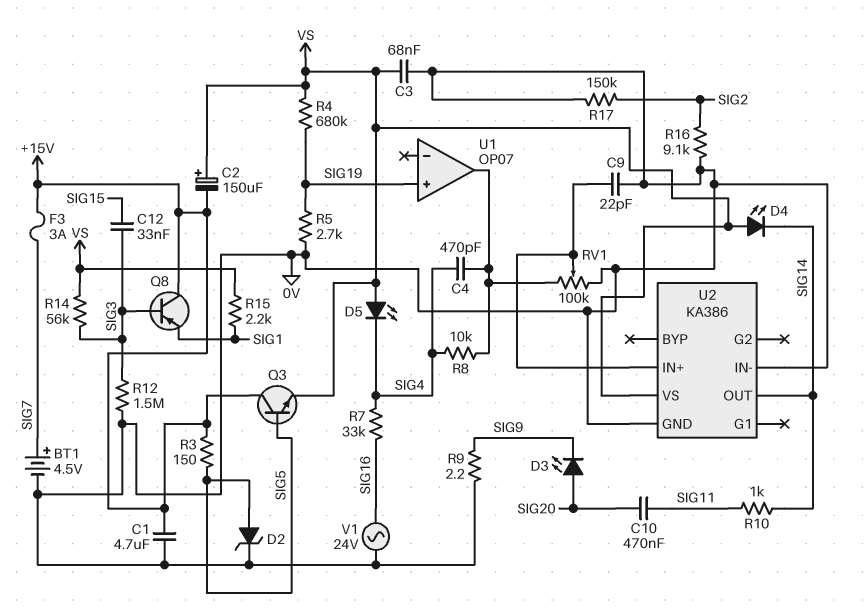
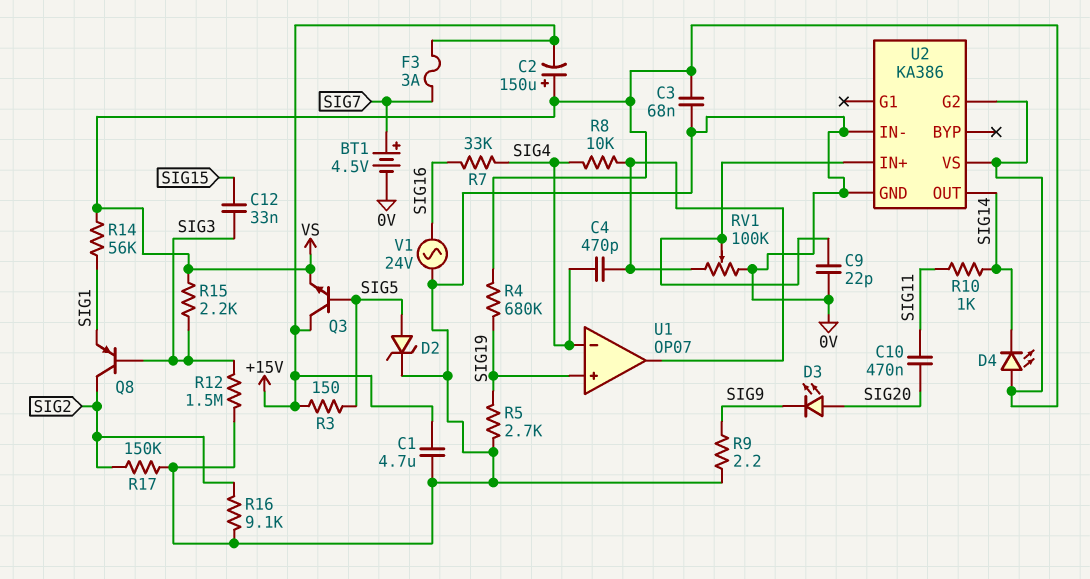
D5: LED (A VS, K SIG4) -> none
Q8: PNP (B SIG3, C +15V, E SIG1) -> PNP (B SIG3, C SIG2, E SIG1)
R14: 56k (SIG3, VS) -> 56k (SIG1, VS)
R15: 2.2k (SIG1, VS) -> 2.2k (SIG3, VS)
U1 pin in-: none -> SIG4
U2 pin G2: none -> VS

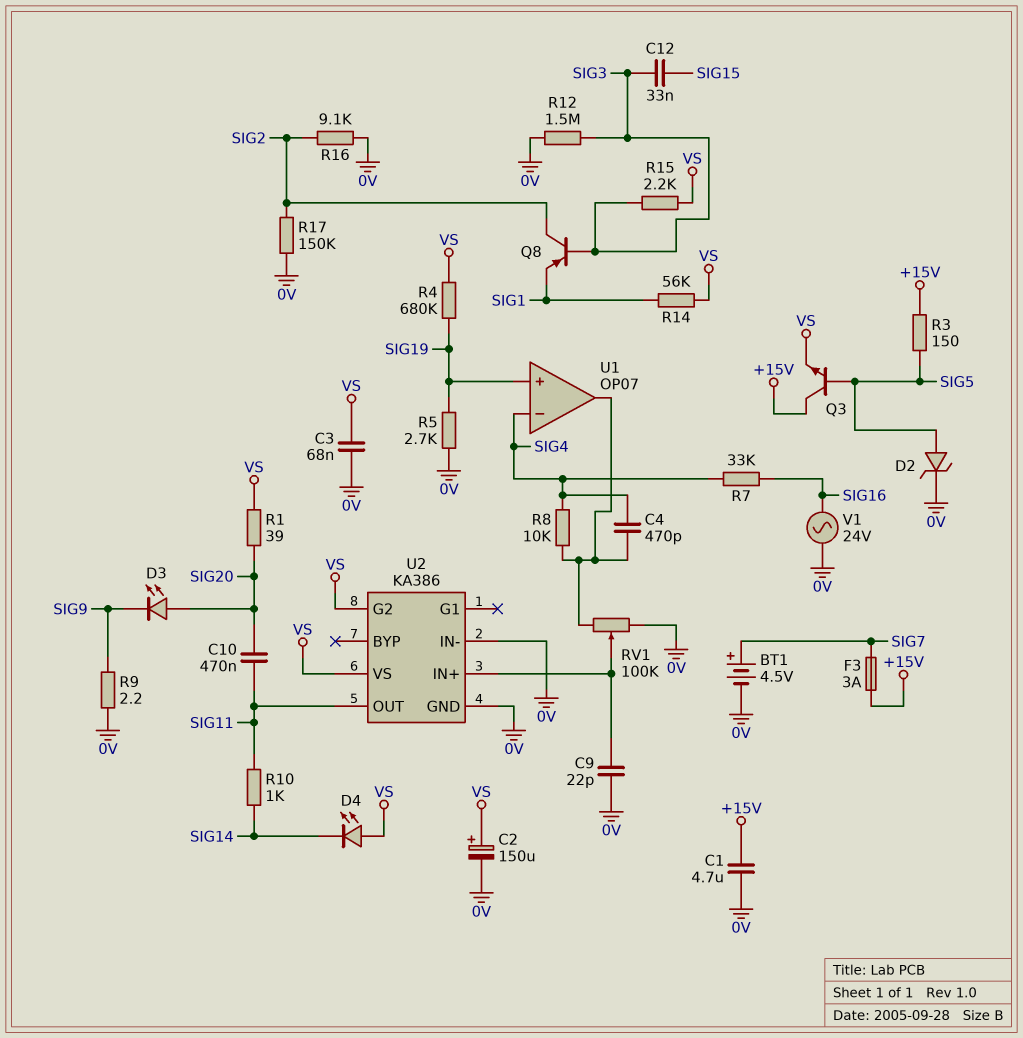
C2: 150uF (plus VS, minus +15V) -> 150uF (plus VS, minus 0V)
R1: none -> 39 (SIG20, VS)
U2 pin OUT: SIG14 -> SIG11

